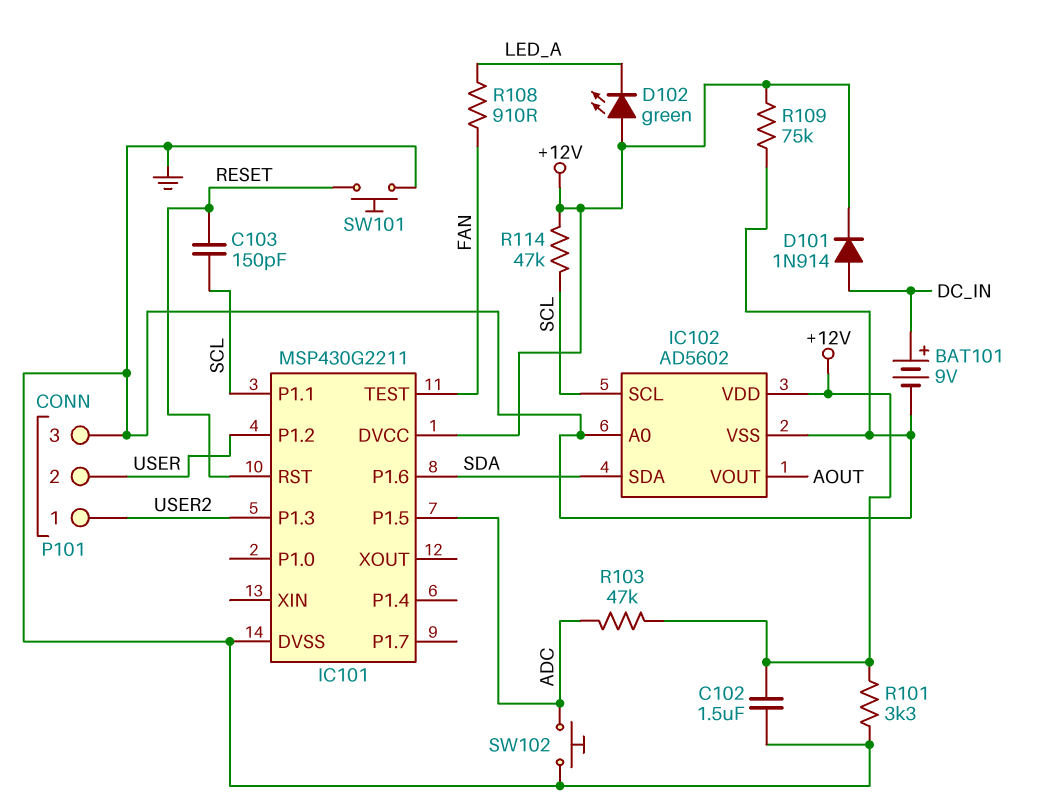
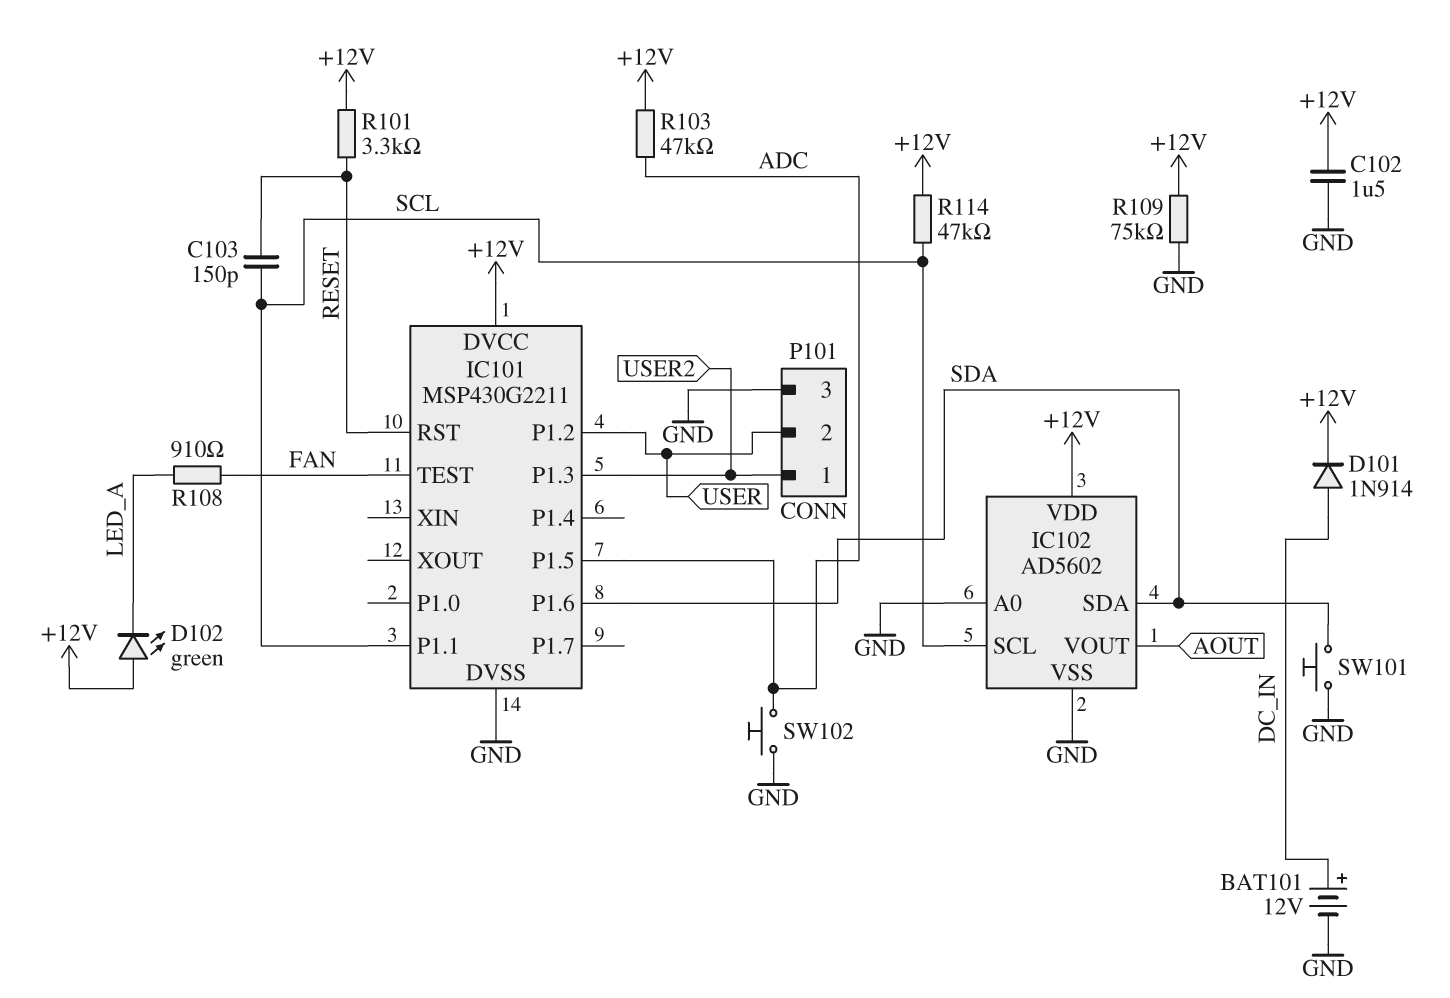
BAT101: 9V (plus DC_IN, minus GND) -> 12V (plus DC_IN, minus GND)
R101: 3.3k (+12V, GND) -> 3.3k (+12V, RESET)
SW101: button (GND, RESET) -> button (GND, SDA)

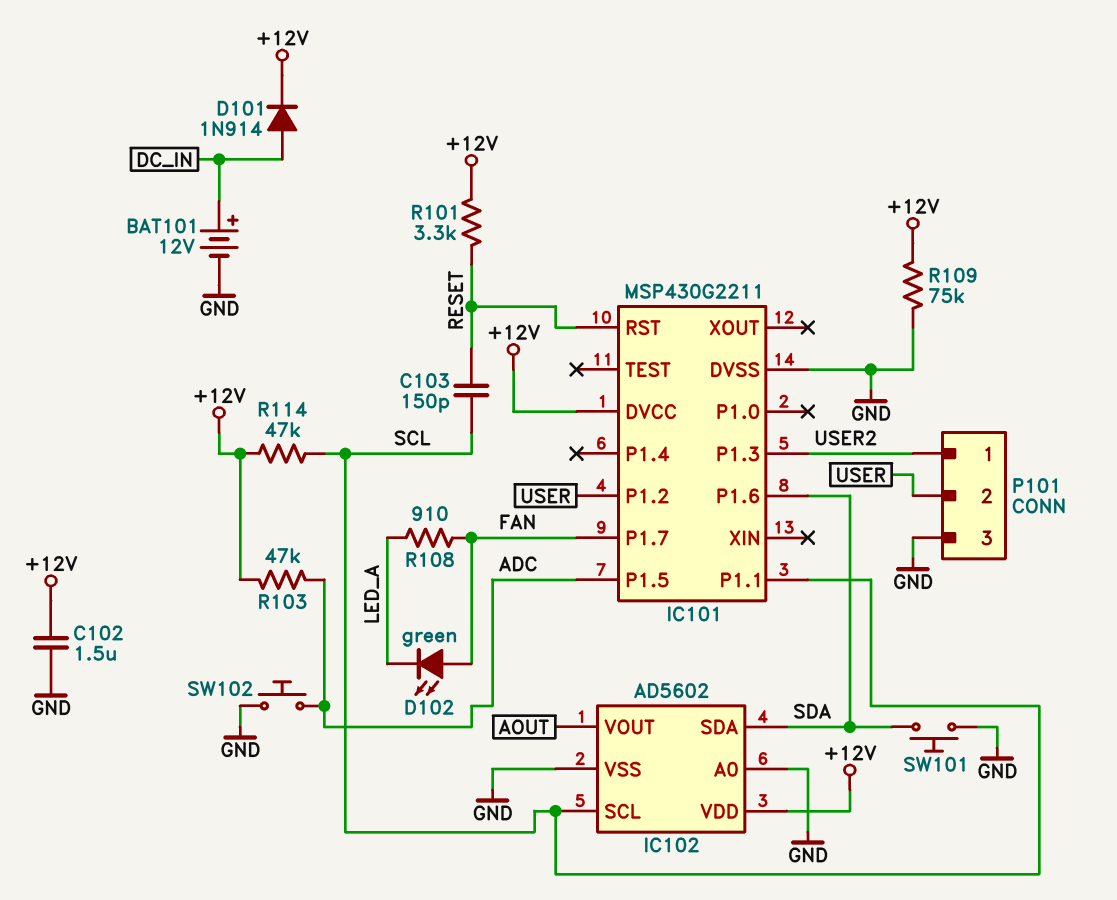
D102: LED green (A +12V, K LED_A) -> LED green (A FAN, K LED_A)
IC101 pin P1.7: none -> FAN
IC101 pin TEST: FAN -> none

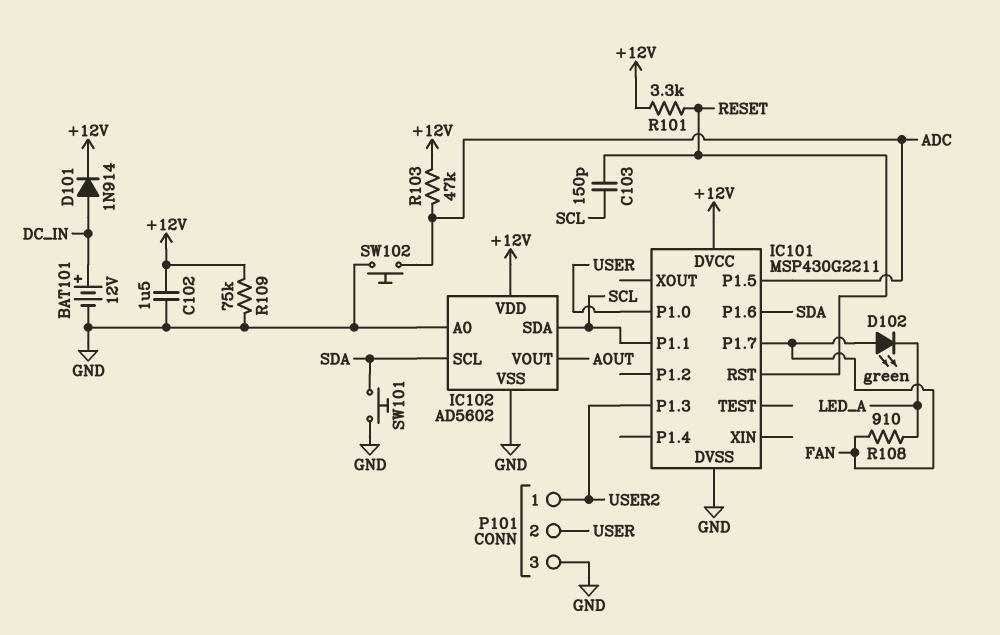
IC101 pin P1.0: none -> USER
IC101 pin P1.2: USER -> none
IC102 pin SCL: SCL -> SDA
IC102 pin SDA: SDA -> SCL
R114: 47k (+12V, SCL) -> none

